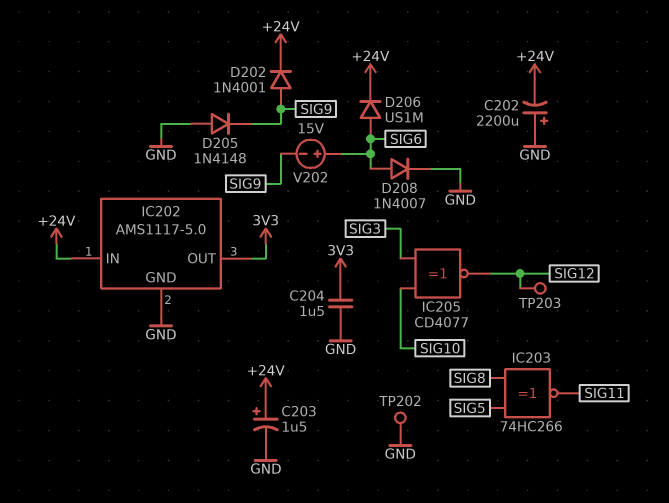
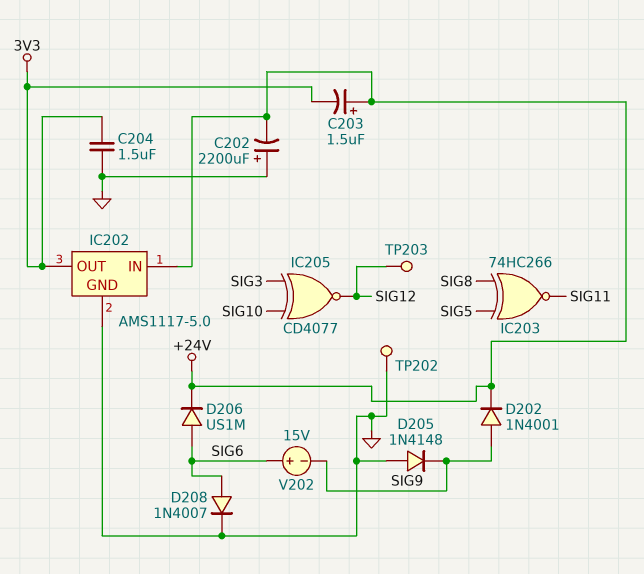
C203: 1.5uF (plus +24V, minus GND) -> 1.5uF (plus +24V, minus 3V3)

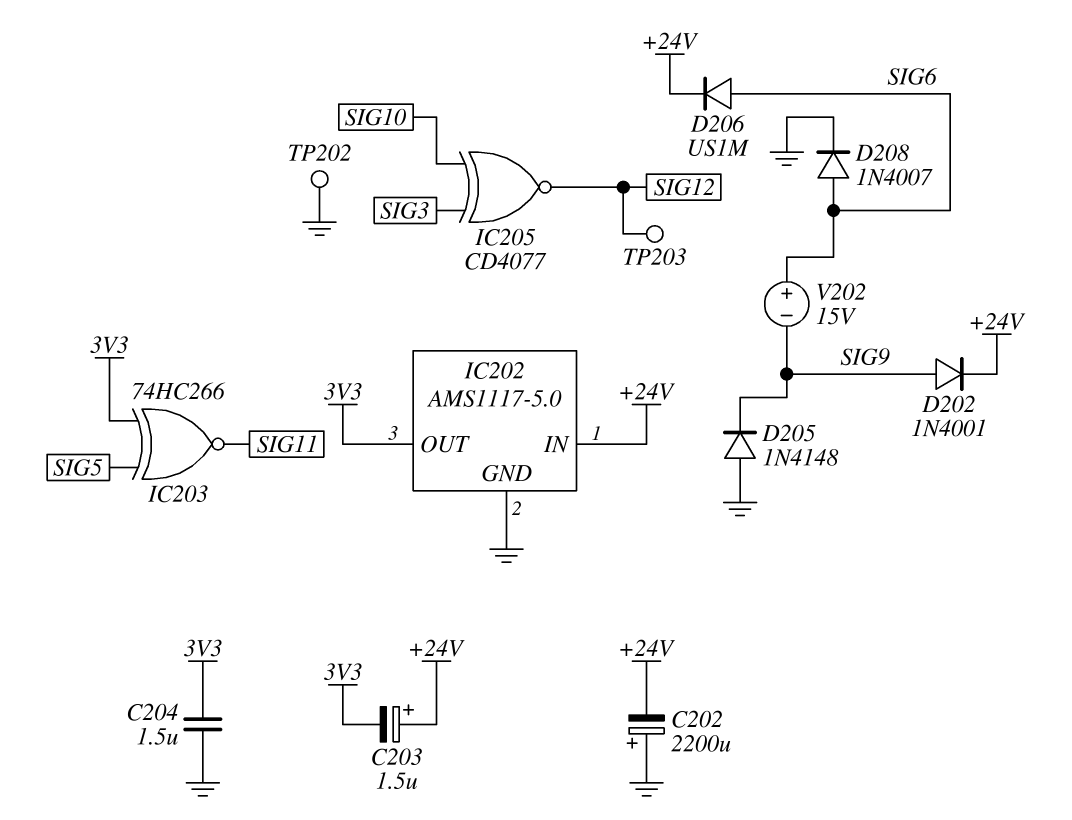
IC203: XNOR 74HC266 (in SIG5, in SIG8, out SIG11) -> XNOR 74HC266 (in 3V3, in SIG5, out SIG11)

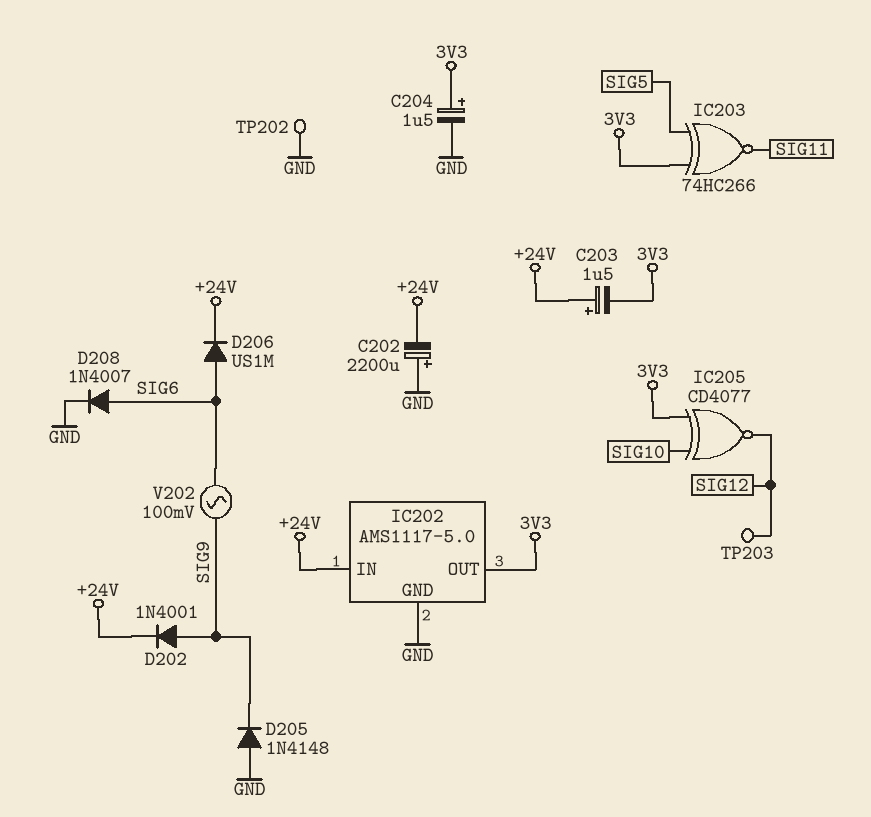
C204: 1.5uF (3V3, GND) -> 1.5uF (plus 3V3, minus GND)
IC205: XNOR CD4077 (in SIG3, in SIG10, out SIG12) -> XNOR CD4077 (in 3V3, in SIG10, out SIG12)
V202: 15V (plus SIG6, minus SIG9) -> AC 100mV (SIG6, SIG9)

